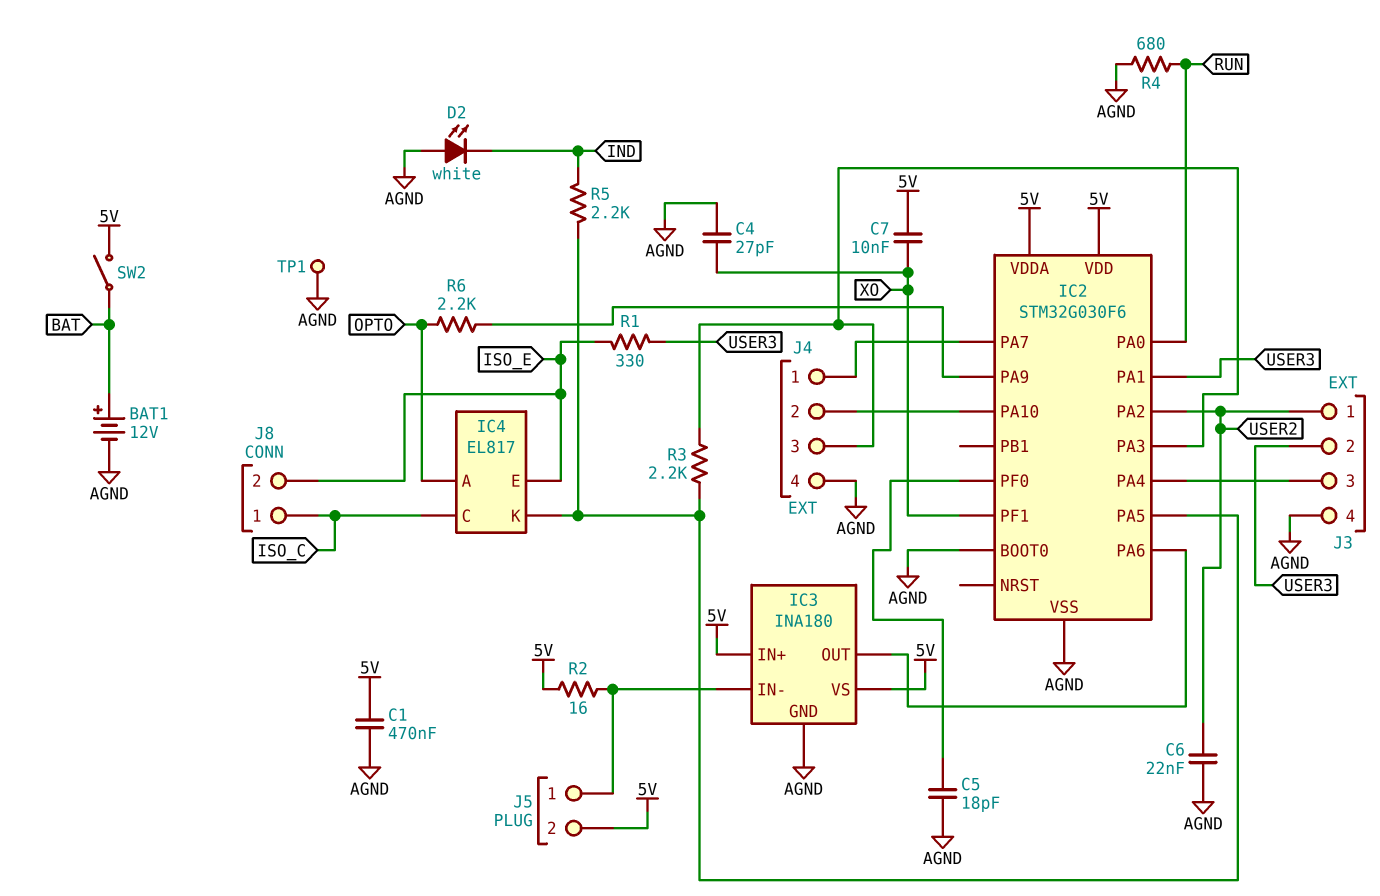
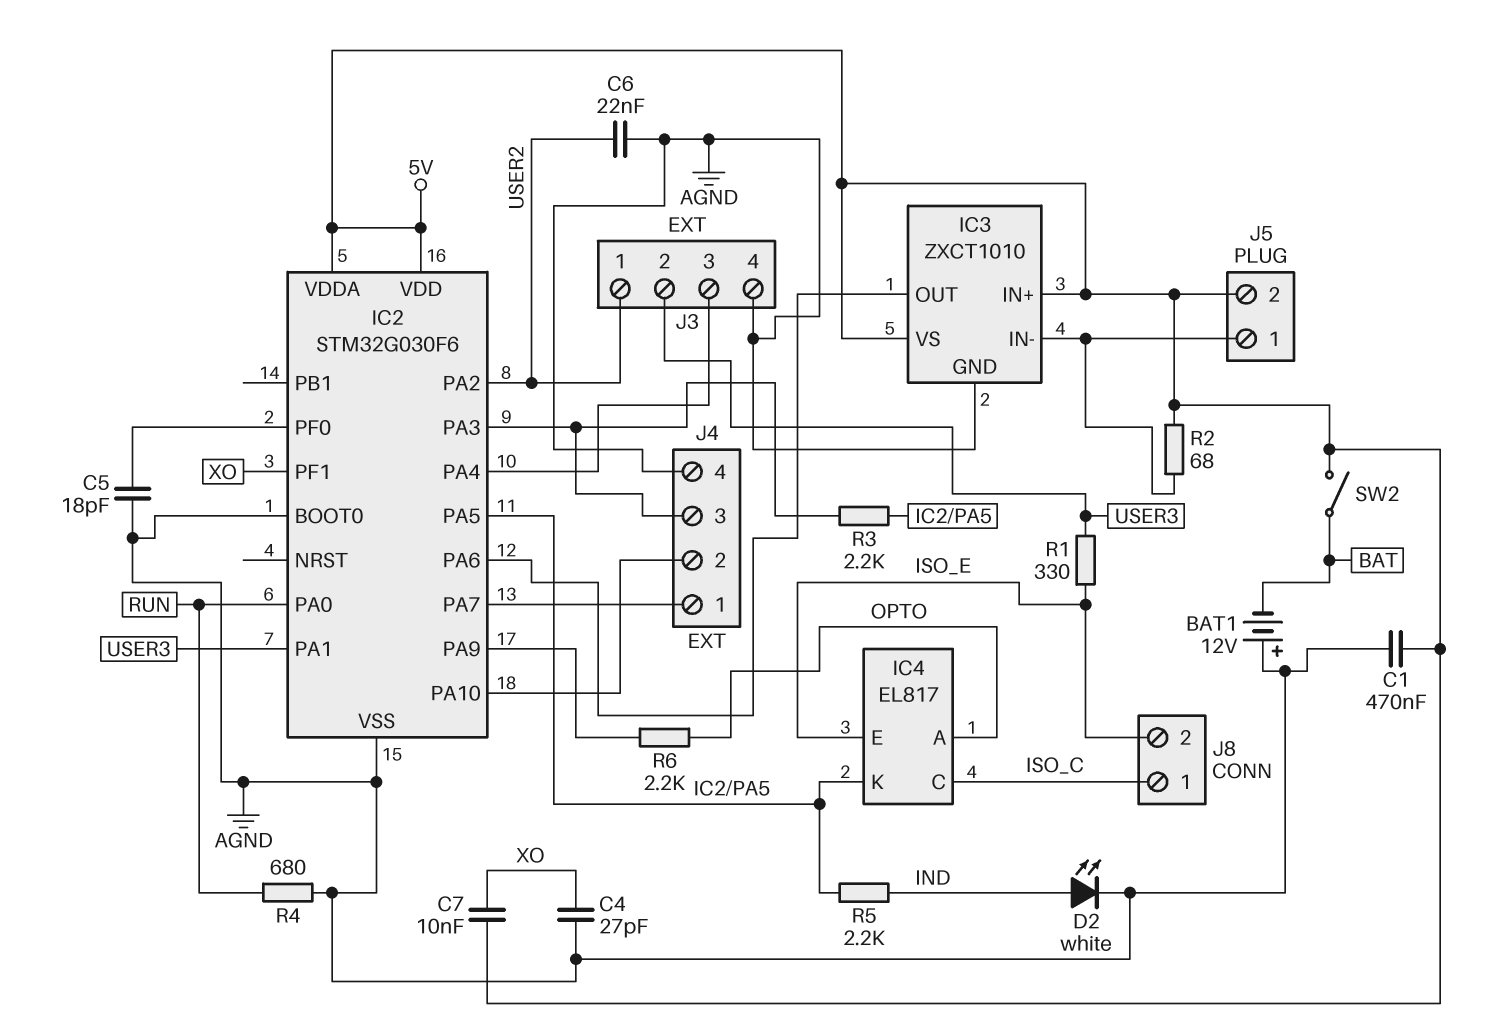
BAT1: 12V (plus BAT, minus AGND) -> 12V (plus AGND, minus BAT)
D2: LED white (A AGND, K IND) -> LED white (A IND, K AGND)
IC3: INA180 -> ZXCT1010
R2: 16 (5V, IC3/IN-) -> 68 (5V, IC3/IN-)
TP1: test point (AGND) -> none

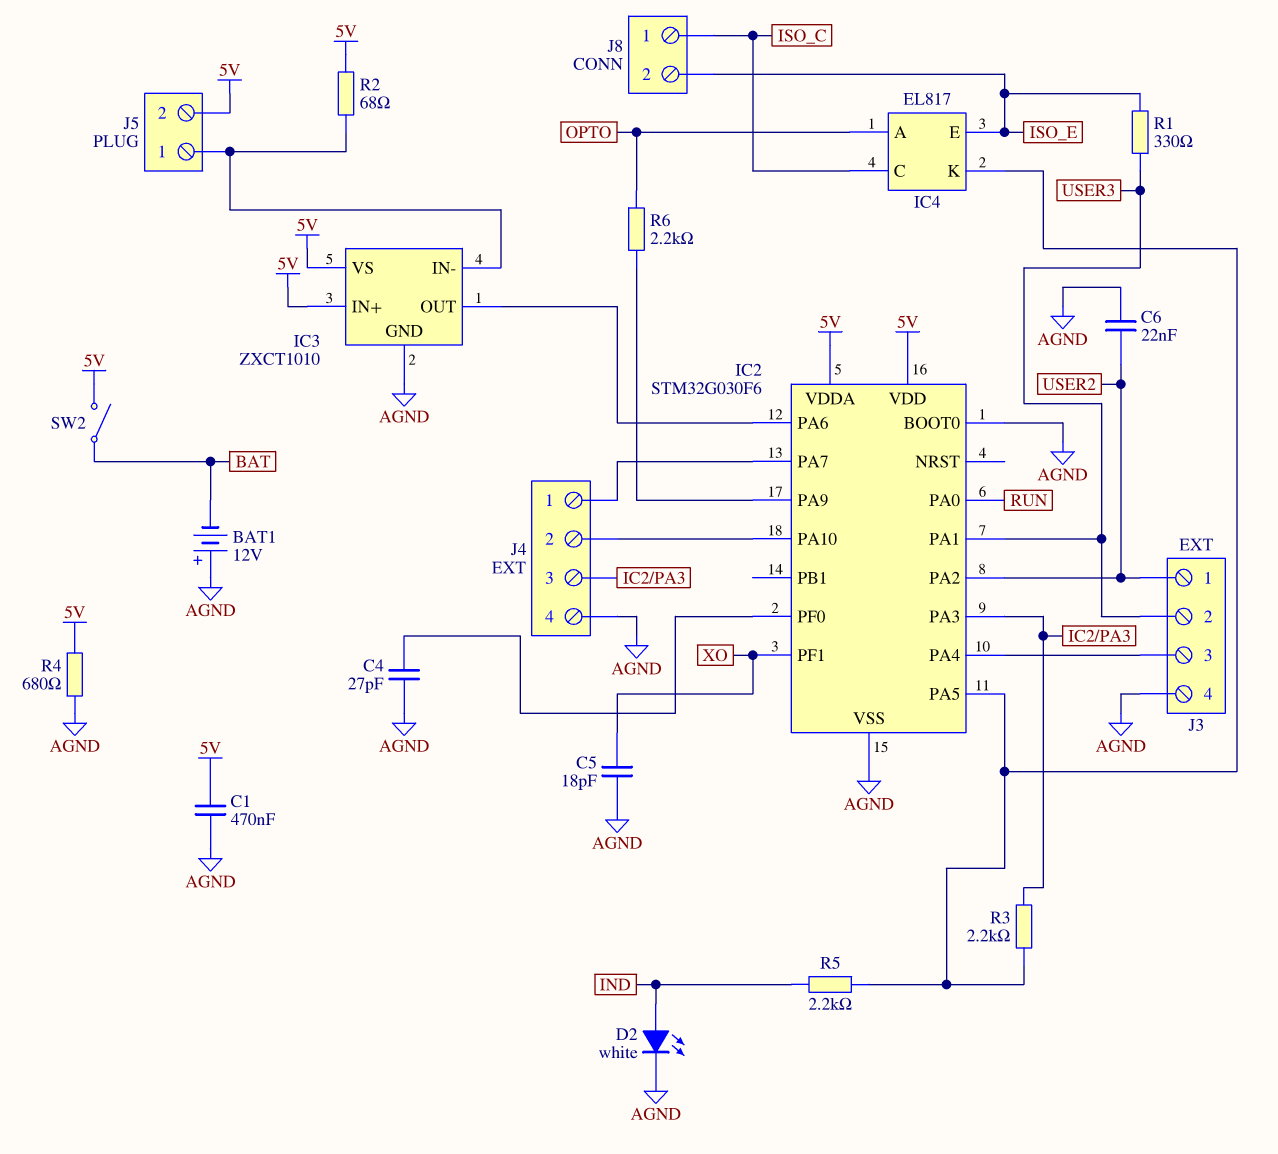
C4: 27pF (AGND, XO) -> 27pF (AGND, IC2/PF0)
C5: 18pF (AGND, IC2/PF0) -> 18pF (AGND, XO)
C7: 10nF (5V, XO) -> none
R4: 680 (AGND, RUN) -> 680 (5V, AGND)

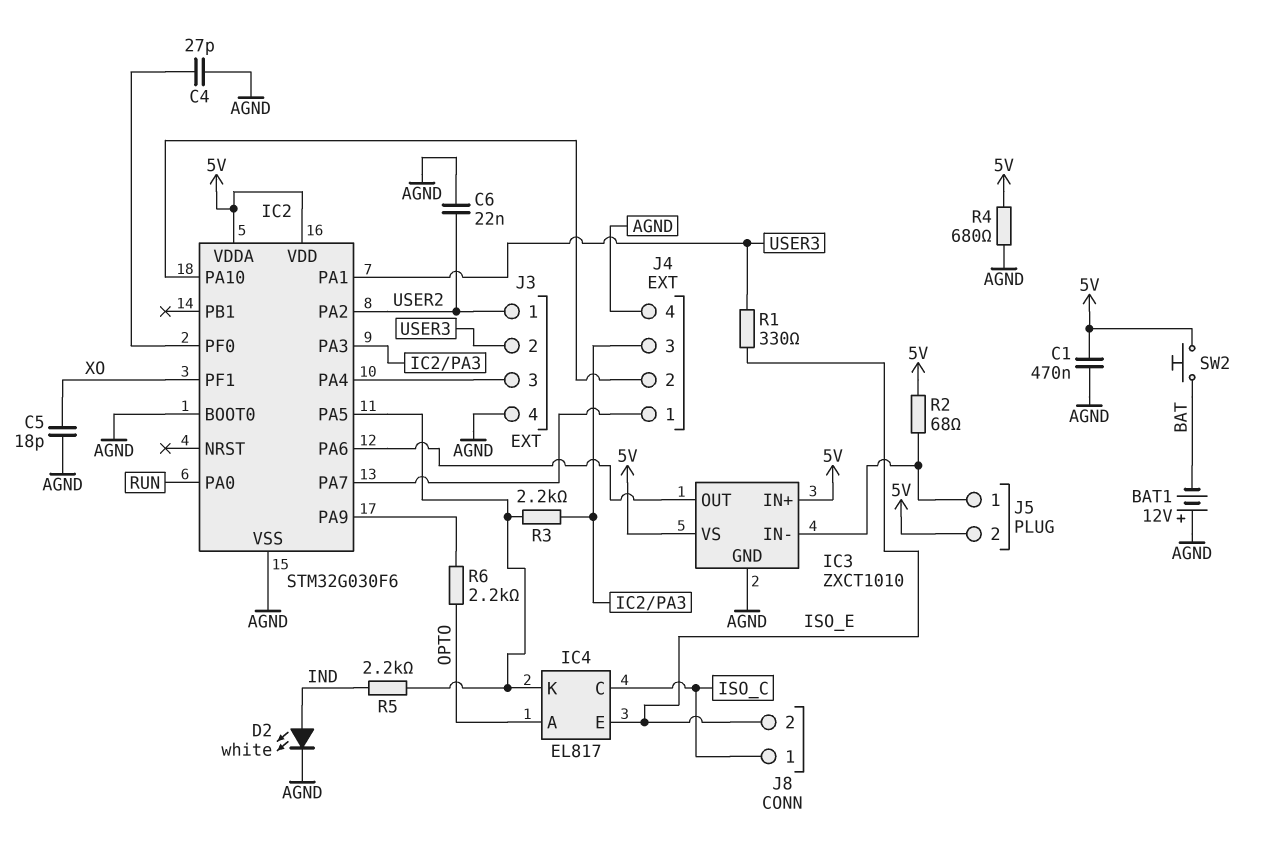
SW2: switch (5V, BAT) -> button (5V, BAT)

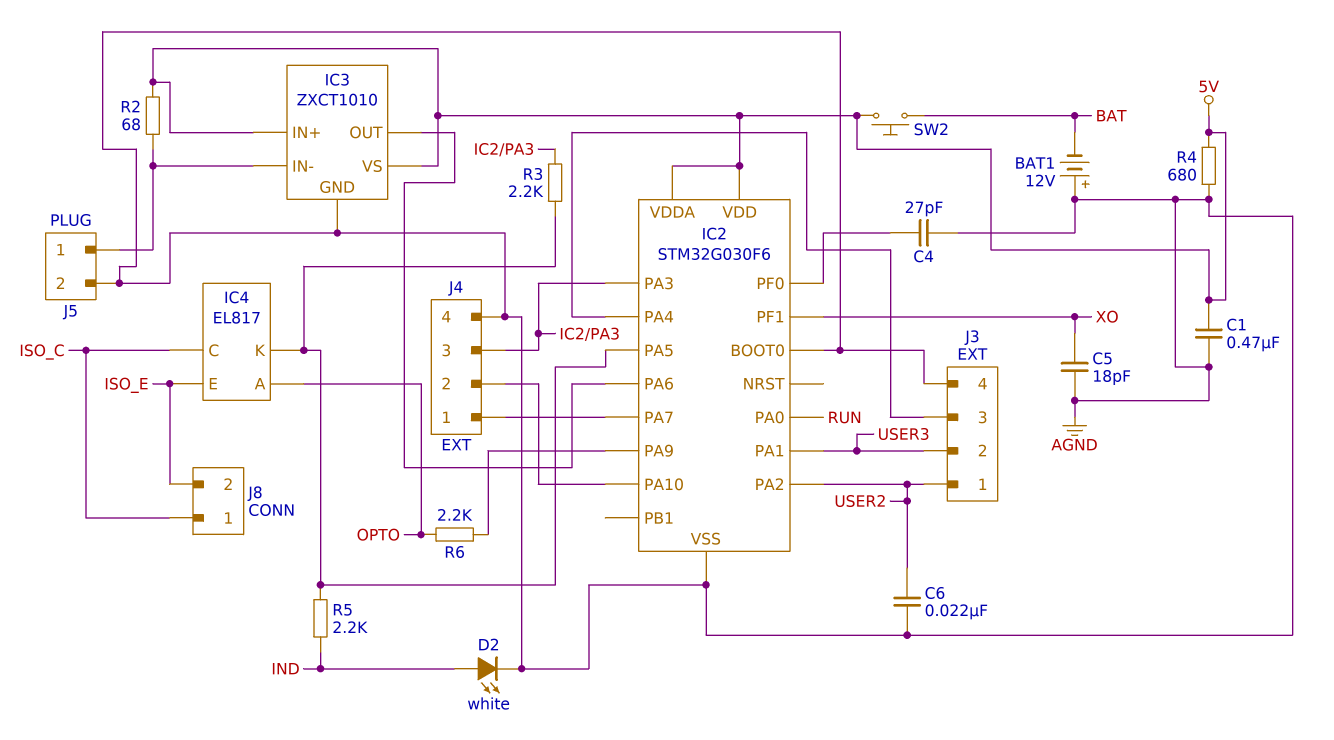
J5 pin 2: 5V -> AGND
R1: 330 (ISO_E, USER3) -> none

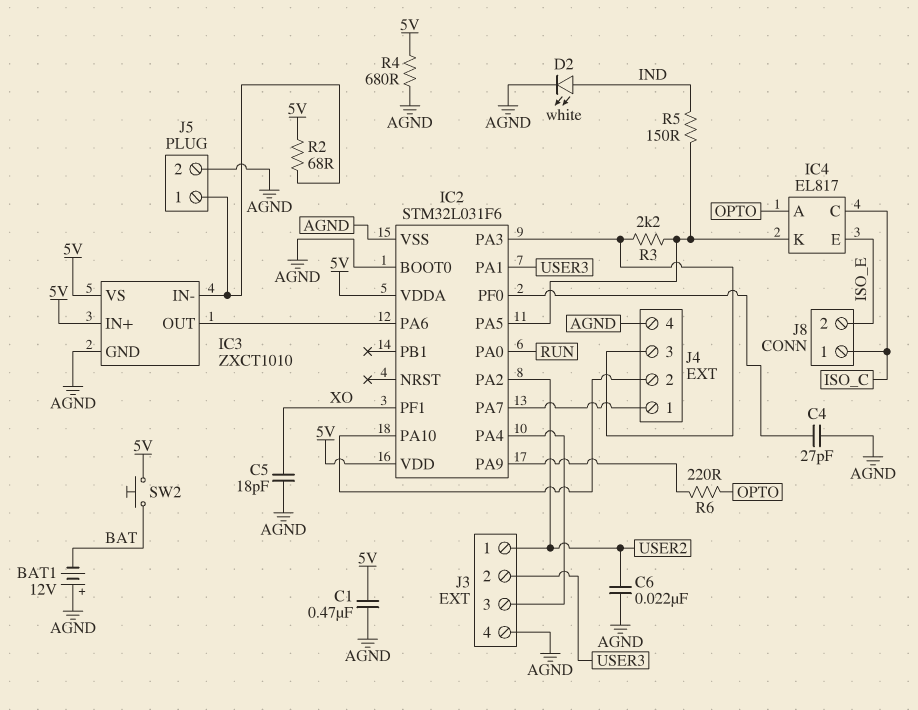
IC2: STM32G030F6 -> STM32L031F6
R5: 2.2k (IC2/PA5, IND) -> 150 (IC2/PA5, IND)
R6: 2.2k (IC2/PA9, OPTO) -> 220 (IC2/PA9, OPTO)

